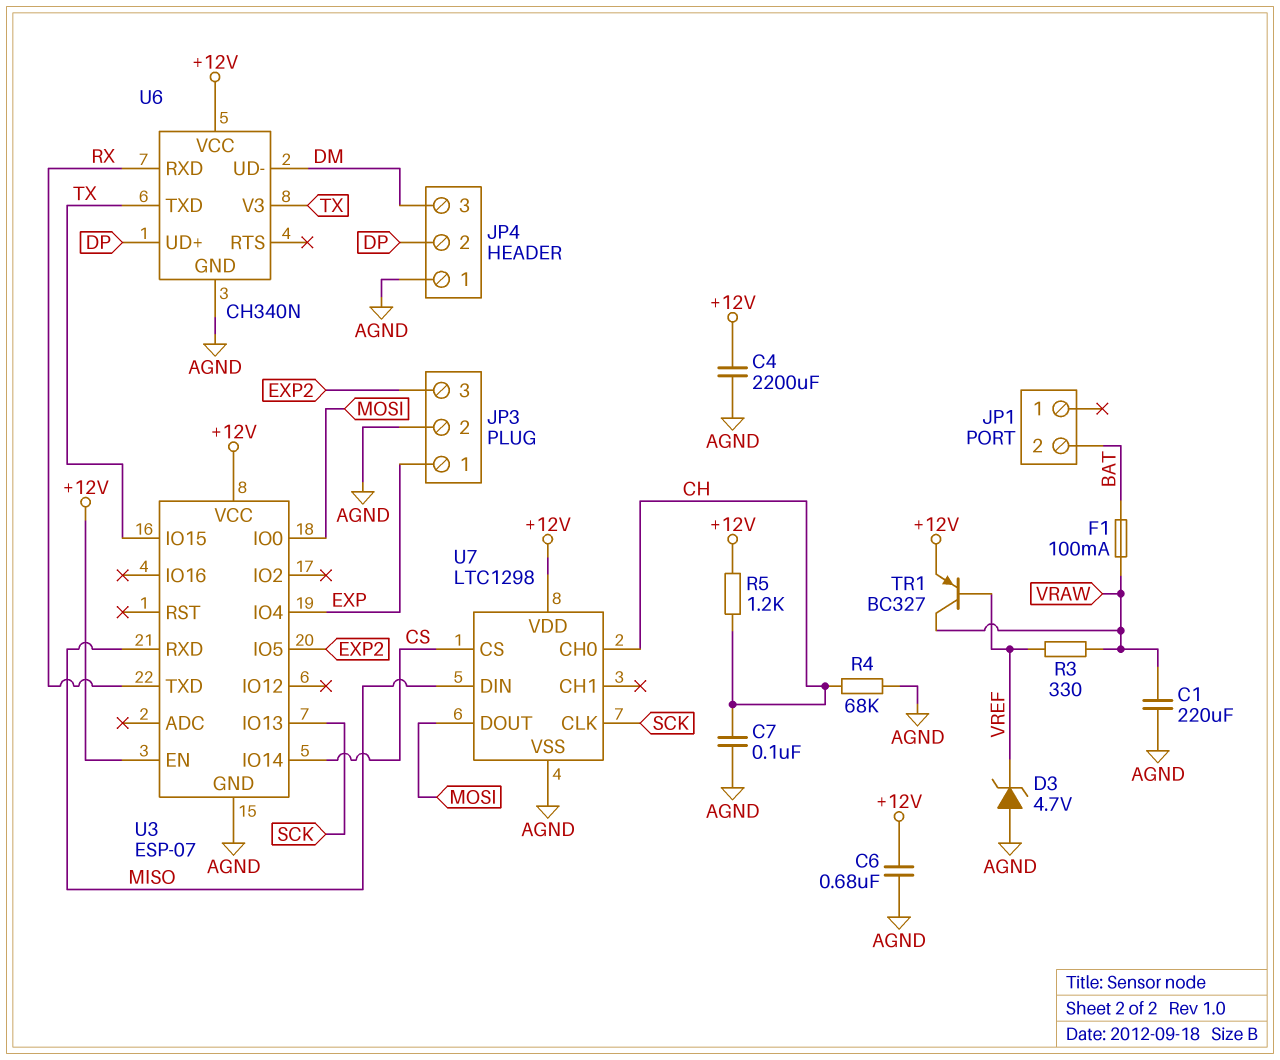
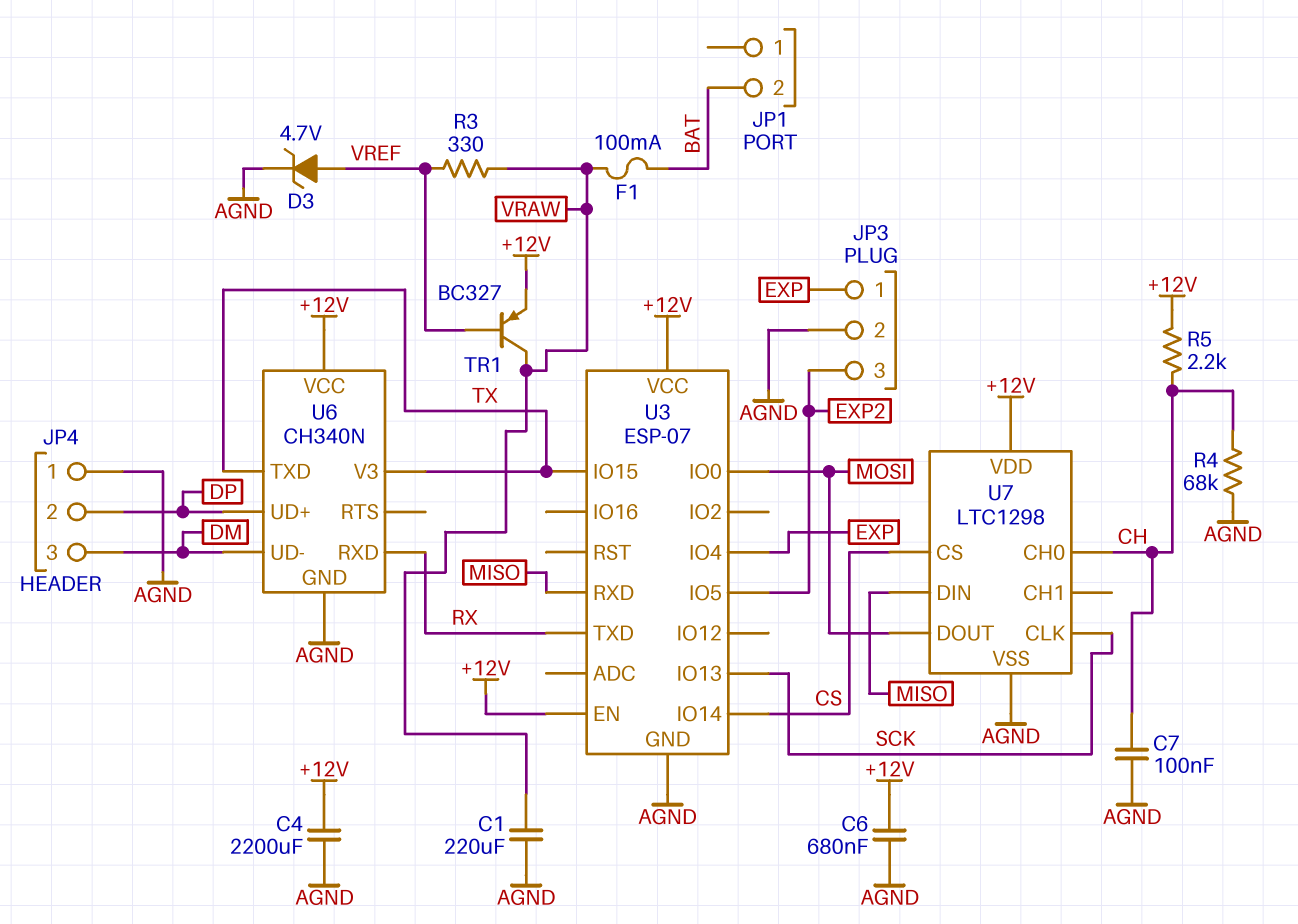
D3: zener 4.7V (A AGND, K VREF) -> zener 4.7V (A VREF, K AGND)
R5: 1.2k (+12V, CH) -> 2.2k (+12V, CH)

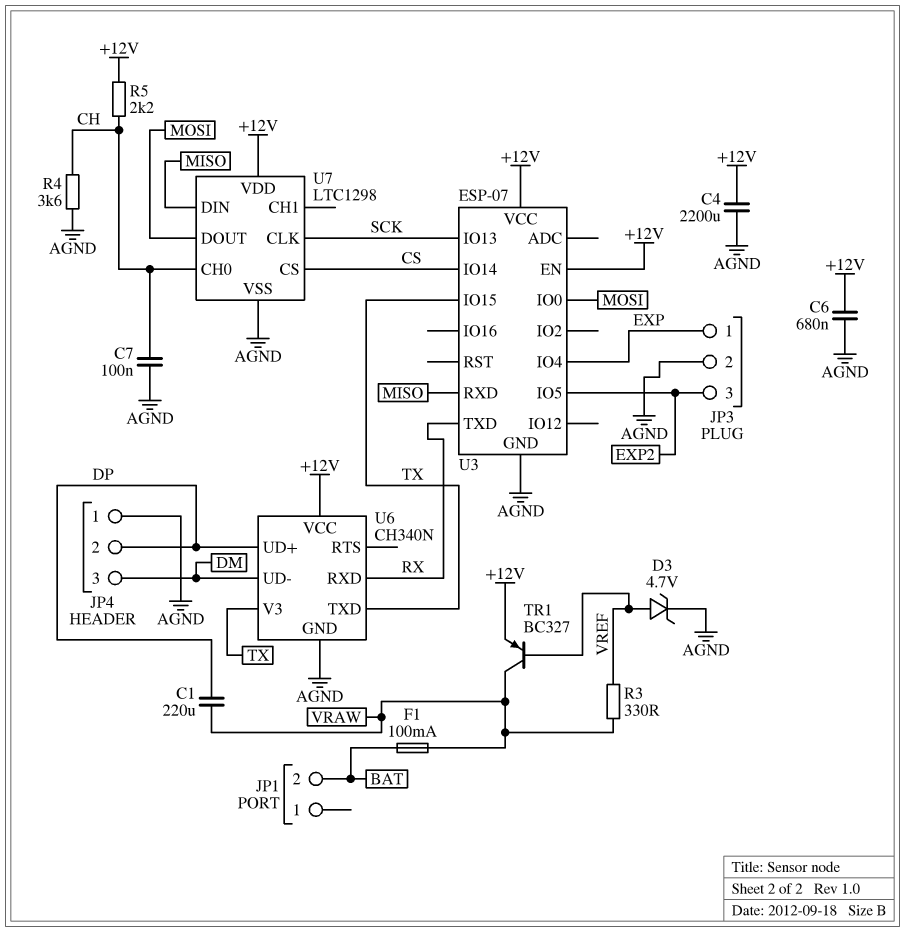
C1: 220uF (AGND, VRAW) -> 220uF (DP, VRAW)
R4: 68k (AGND, CH) -> 3.6k (AGND, CH)

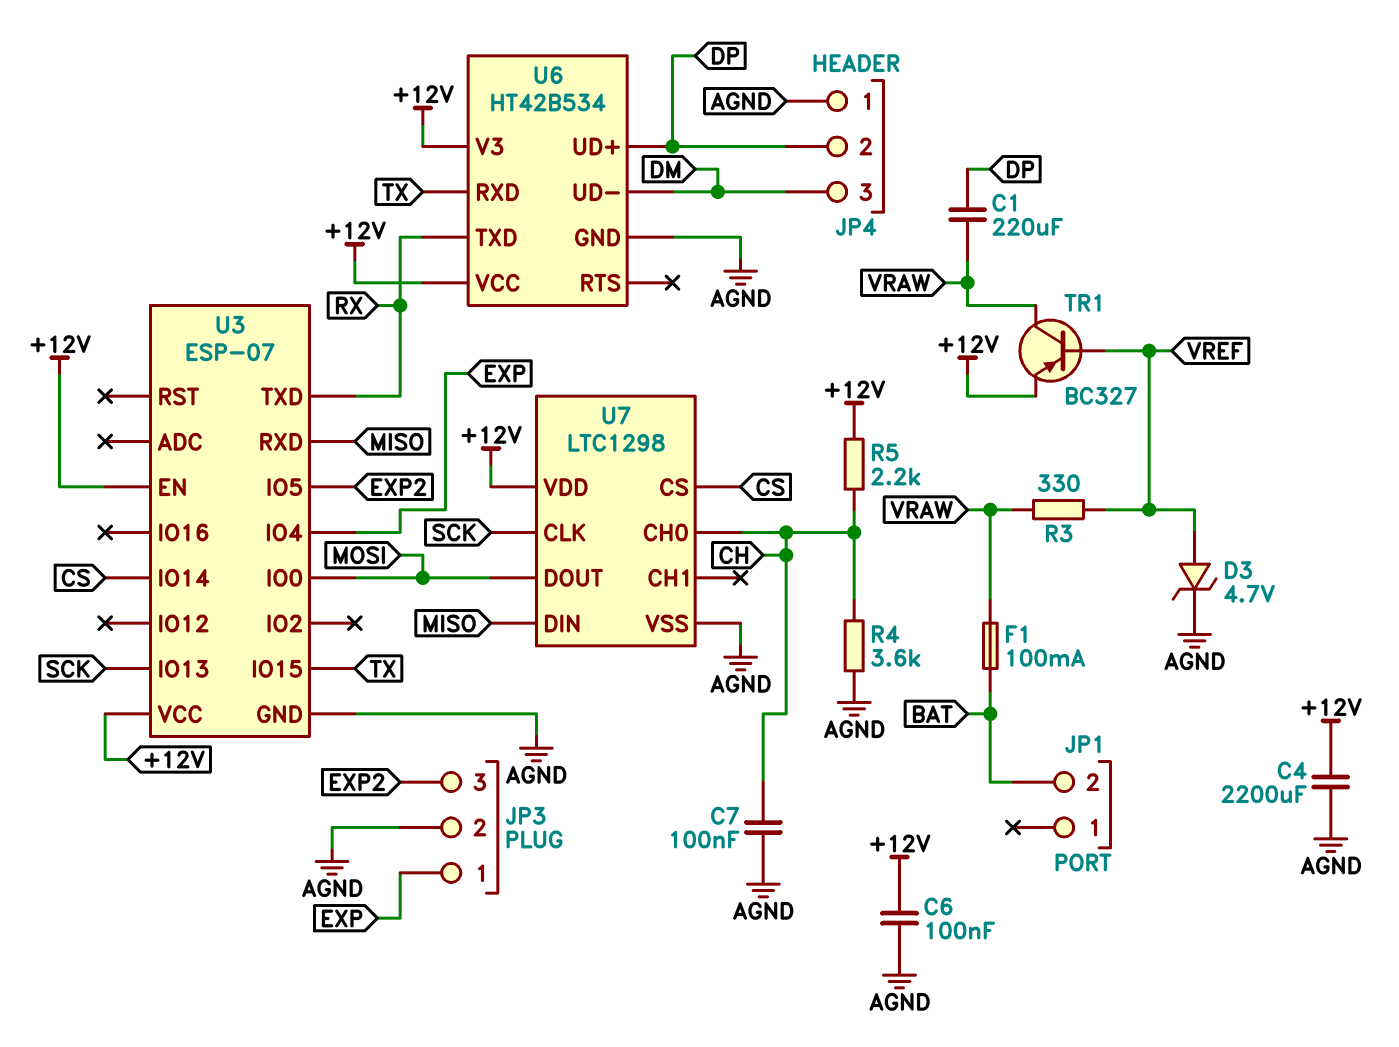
C6: 680nF (+12V, AGND) -> 100nF (+12V, AGND)
U6: CH340N -> HT42B534
U6 pin RXD: RX -> TX
U6 pin TXD: TX -> RX
U6 pin V3: TX -> +12V

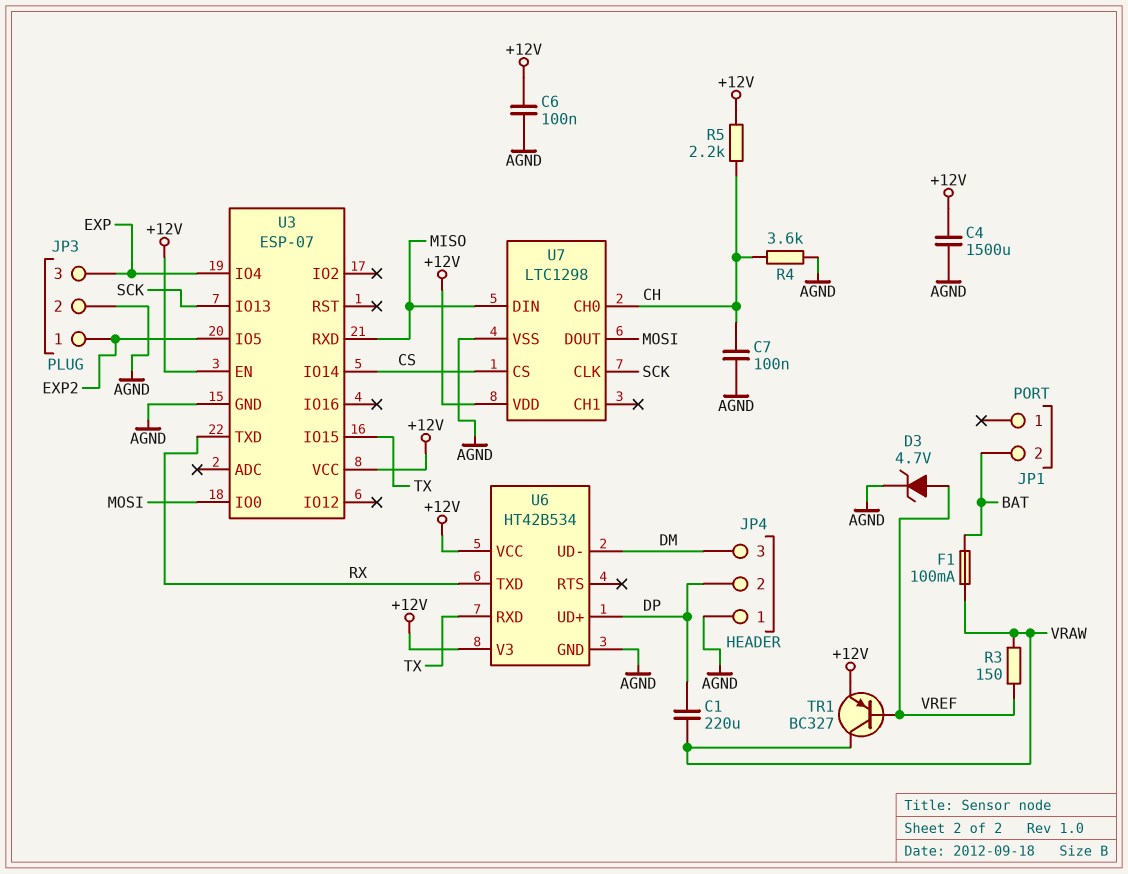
C4: 2200uF (+12V, AGND) -> 1500uF (+12V, AGND)
JP3 pin 1: EXP -> EXP2
JP3 pin 3: EXP2 -> EXP
R3: 330 (VRAW, VREF) -> 150 (VRAW, VREF)

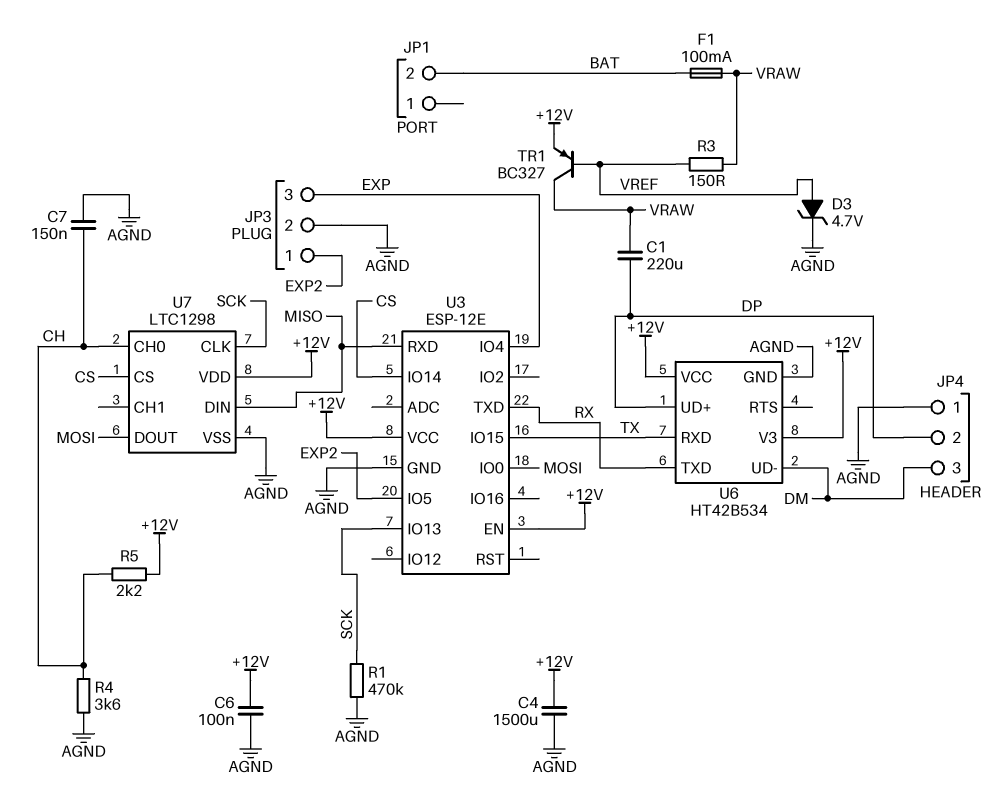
C7: 100nF (AGND, CH) -> 150nF (AGND, CH)
R1: none -> 470k (AGND, SCK)
U3: ESP-07 -> ESP-12E

